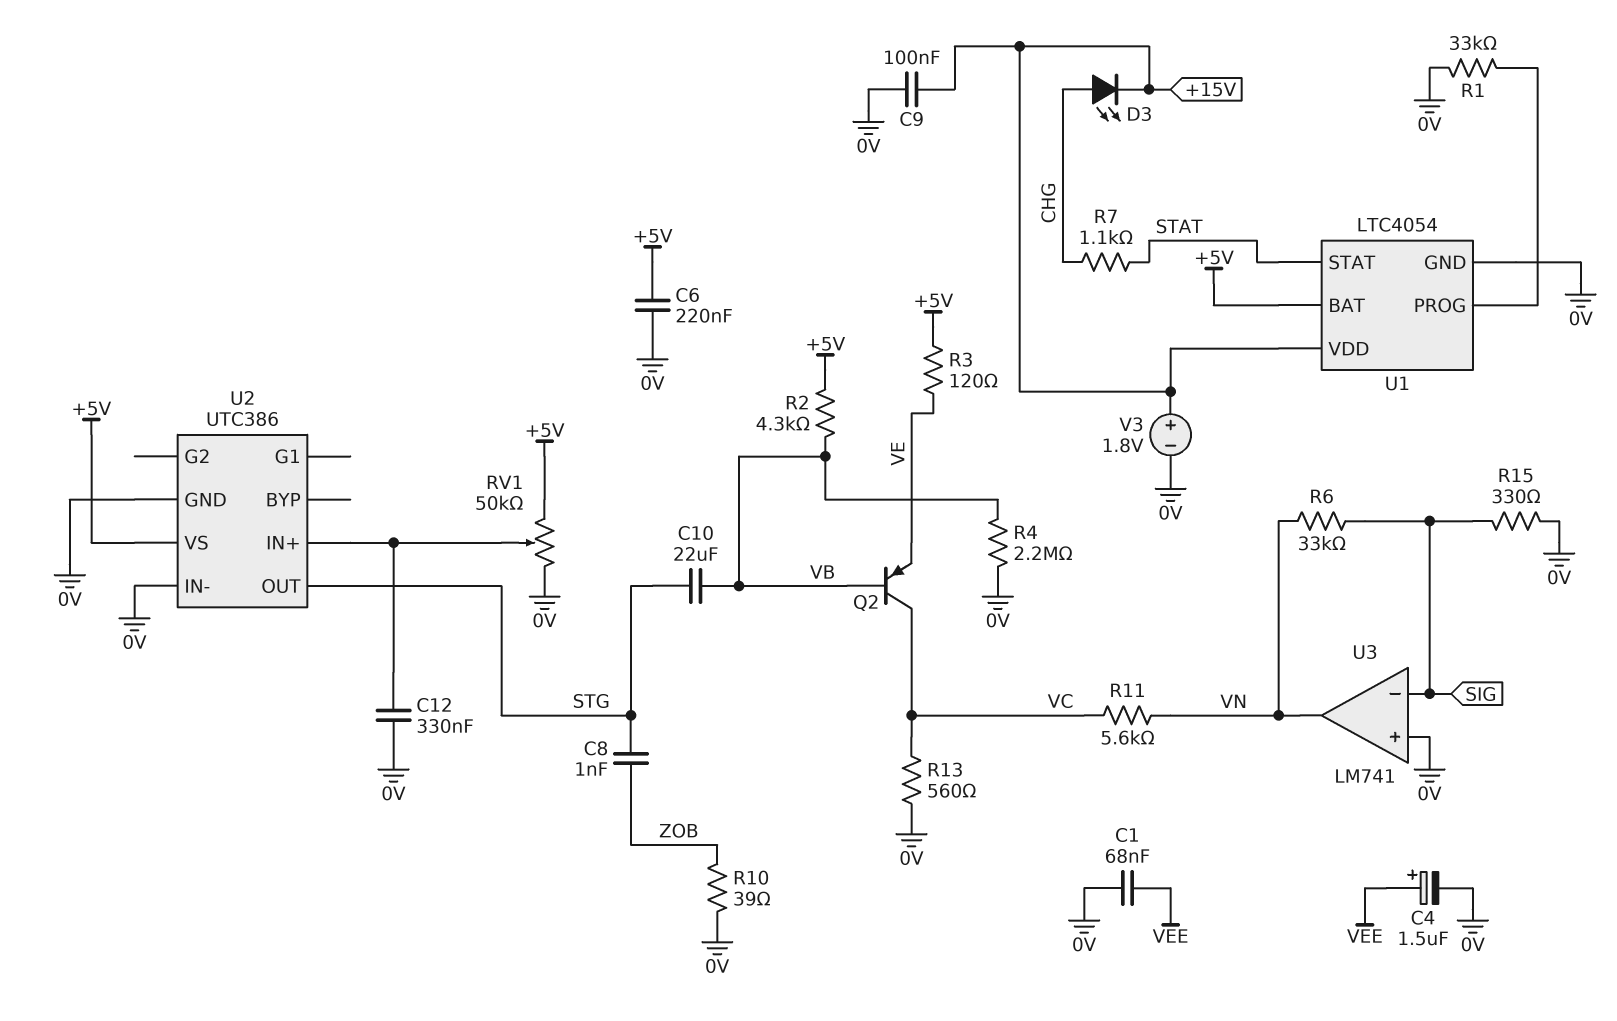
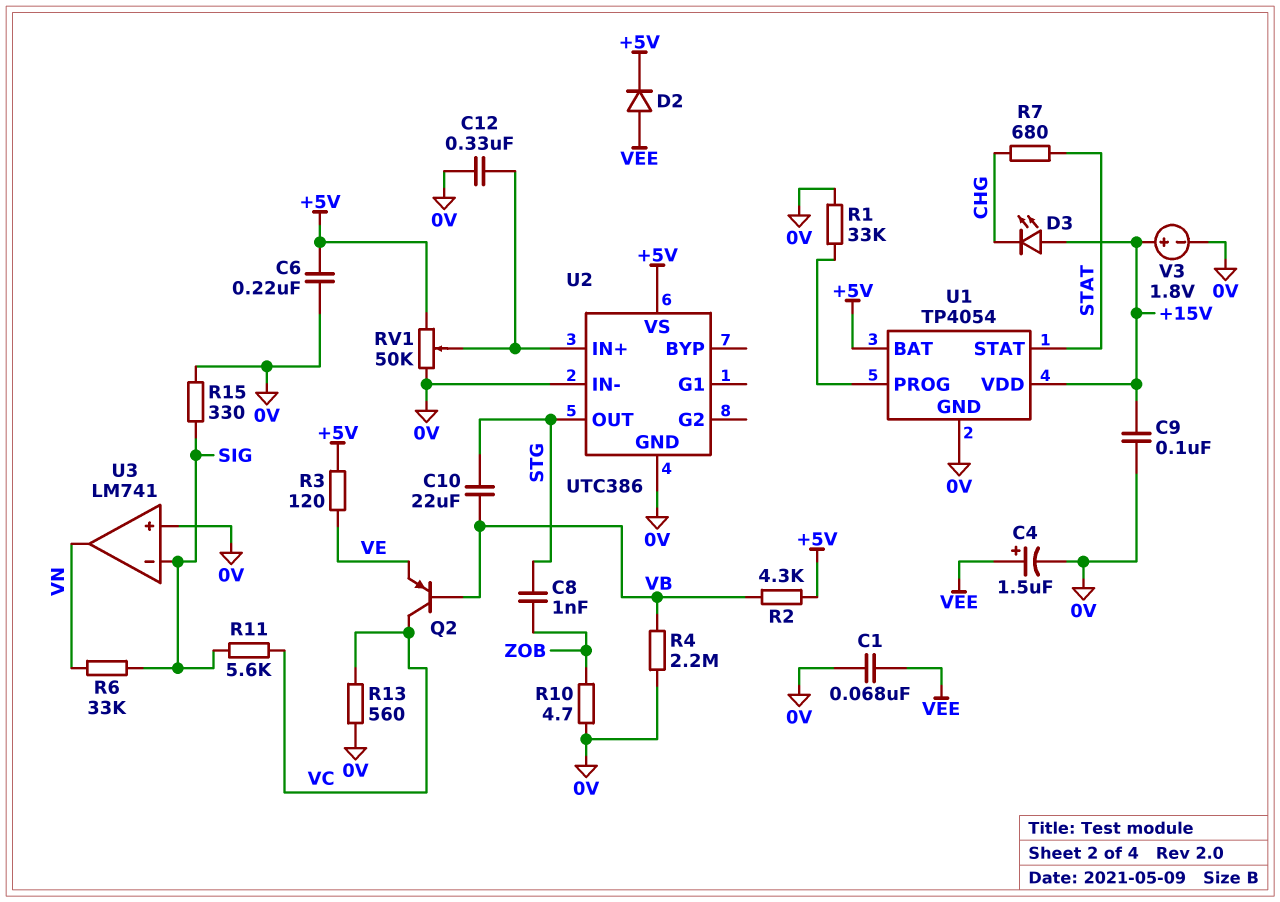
D2: none -> diode (A VEE, K +5V)
D3: LED (A CHG, K +15V) -> LED (A +15V, K CHG)
R7: 1.1k (CHG, STAT) -> 680 (CHG, STAT)
R10: 39 (0V, ZOB) -> 4.7 (0V, ZOB)
R11: 5.6k (VC, VN) -> 5.6k (SIG, VC)
U1: LTC4054 -> TP4054

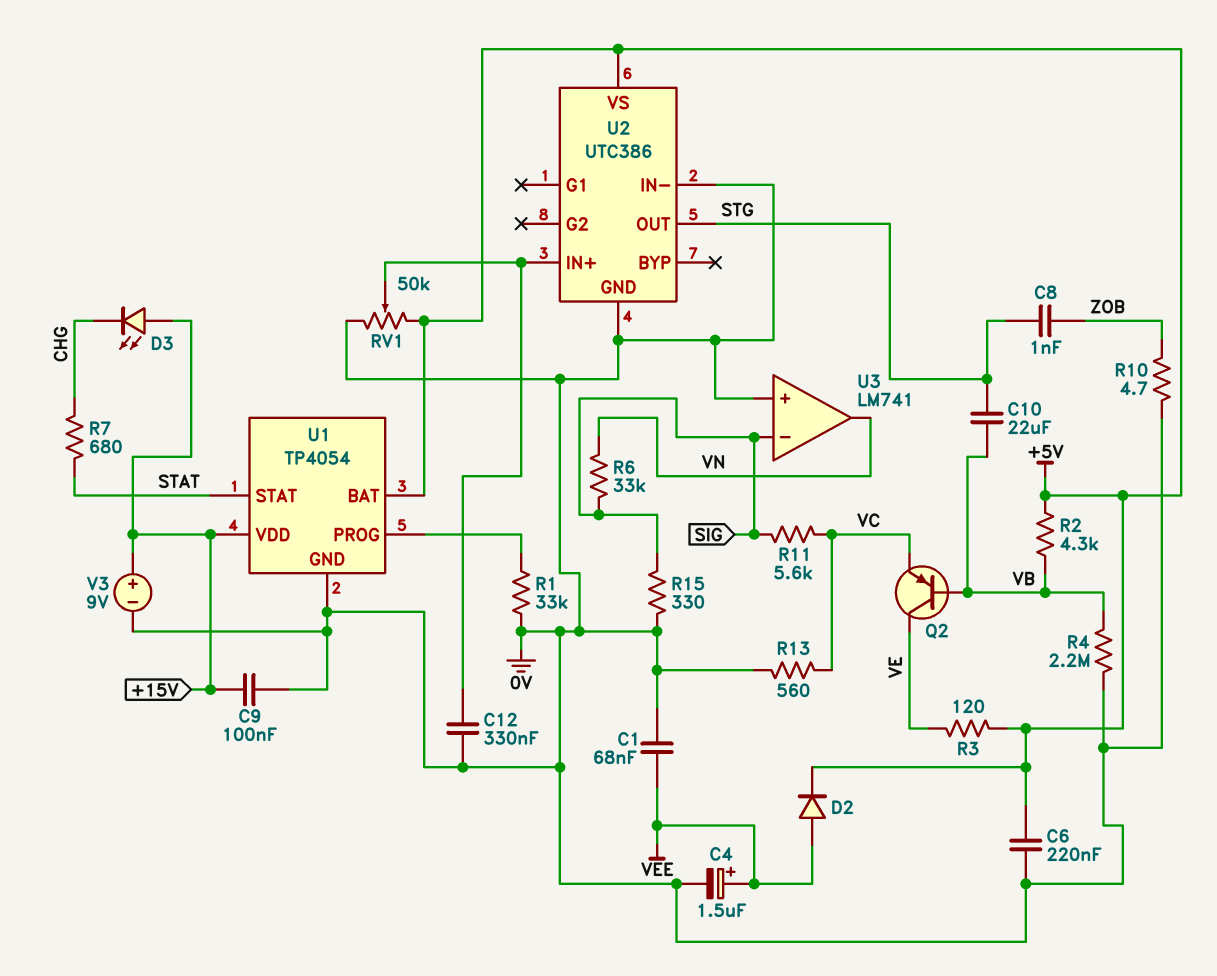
Q2: PNP (B VB, C VC, E VE) -> PNP (B VB, C VE, E VC)
V3: 1.8V (plus +15V, minus 0V) -> 9V (plus +15V, minus 0V)

